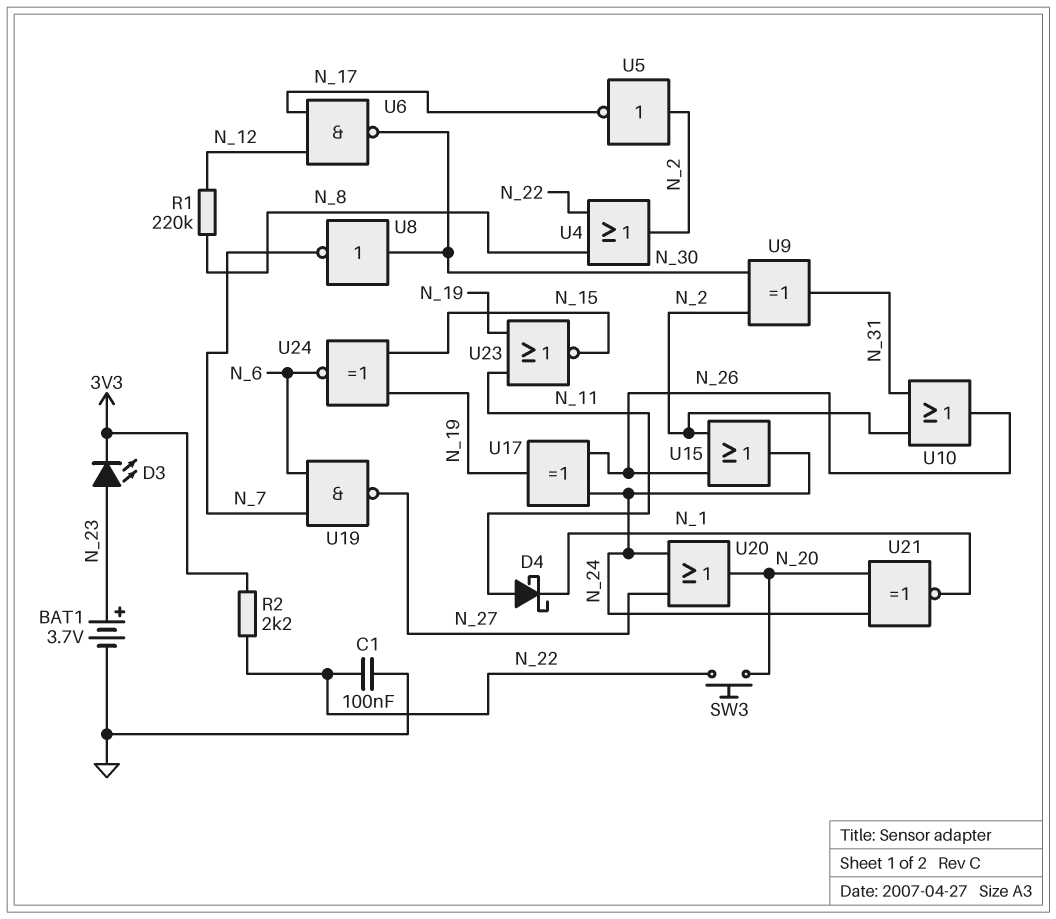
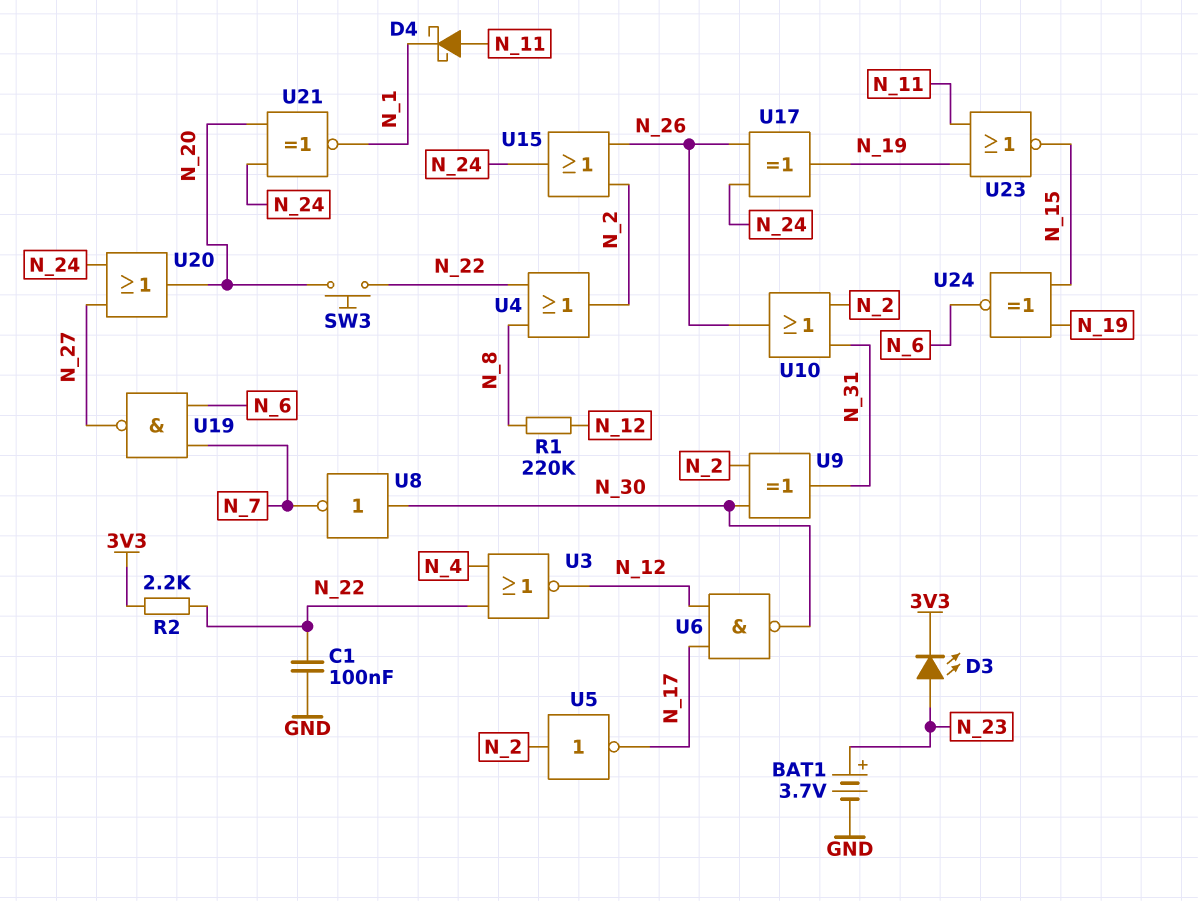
U3: none -> NOR (in N_4, in N_22, out N_12)

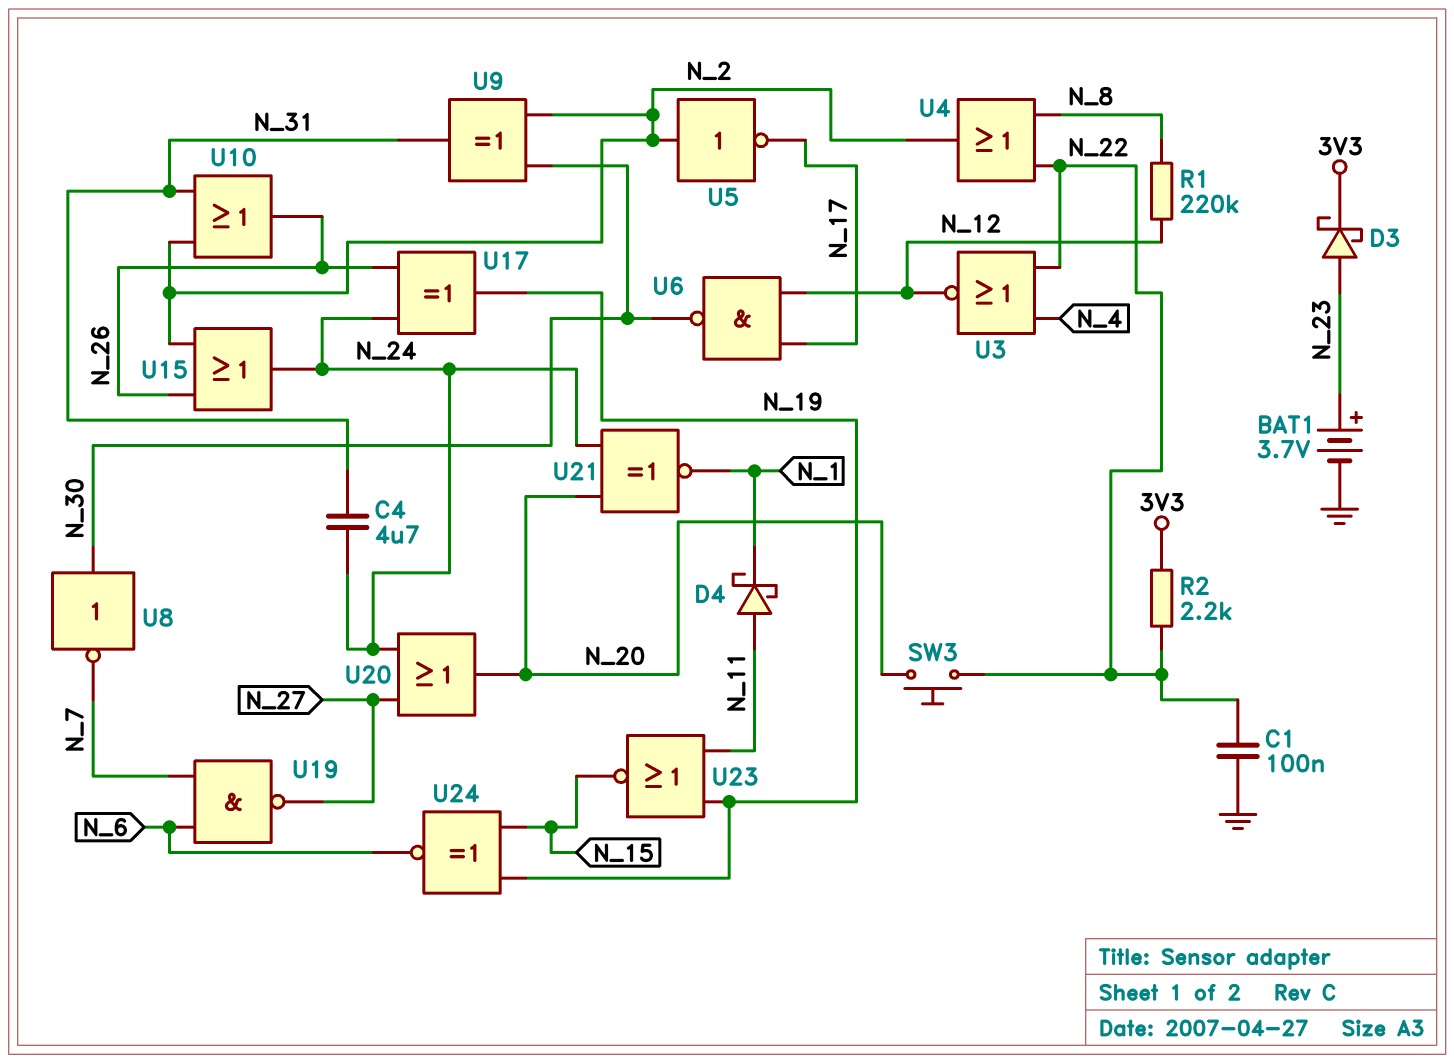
C4: none -> 4.7uF (N_24, N_31)
D3: LED (A N_23, K 3V3) -> schottky (A N_23, K 3V3)

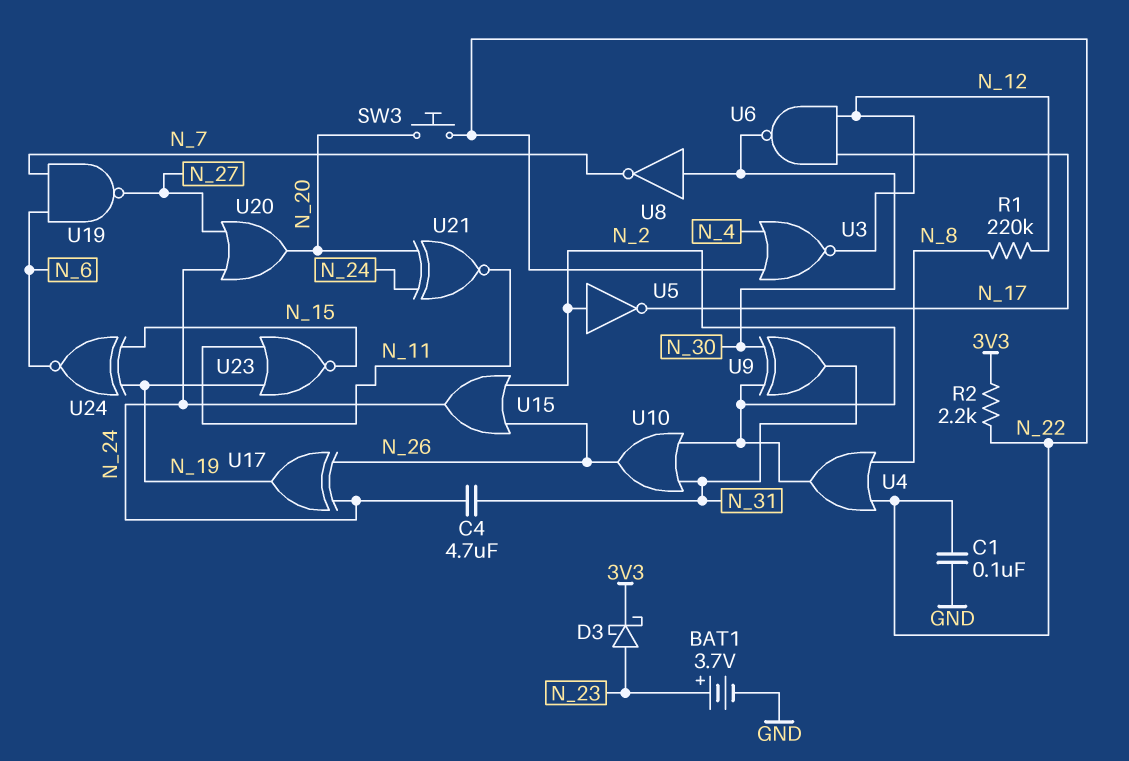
D4: schottky (A N_11, K N_1) -> none
U21: XNOR (in N_20, in N_24, out N_1) -> XNOR (in N_20, in N_24, out N_11)

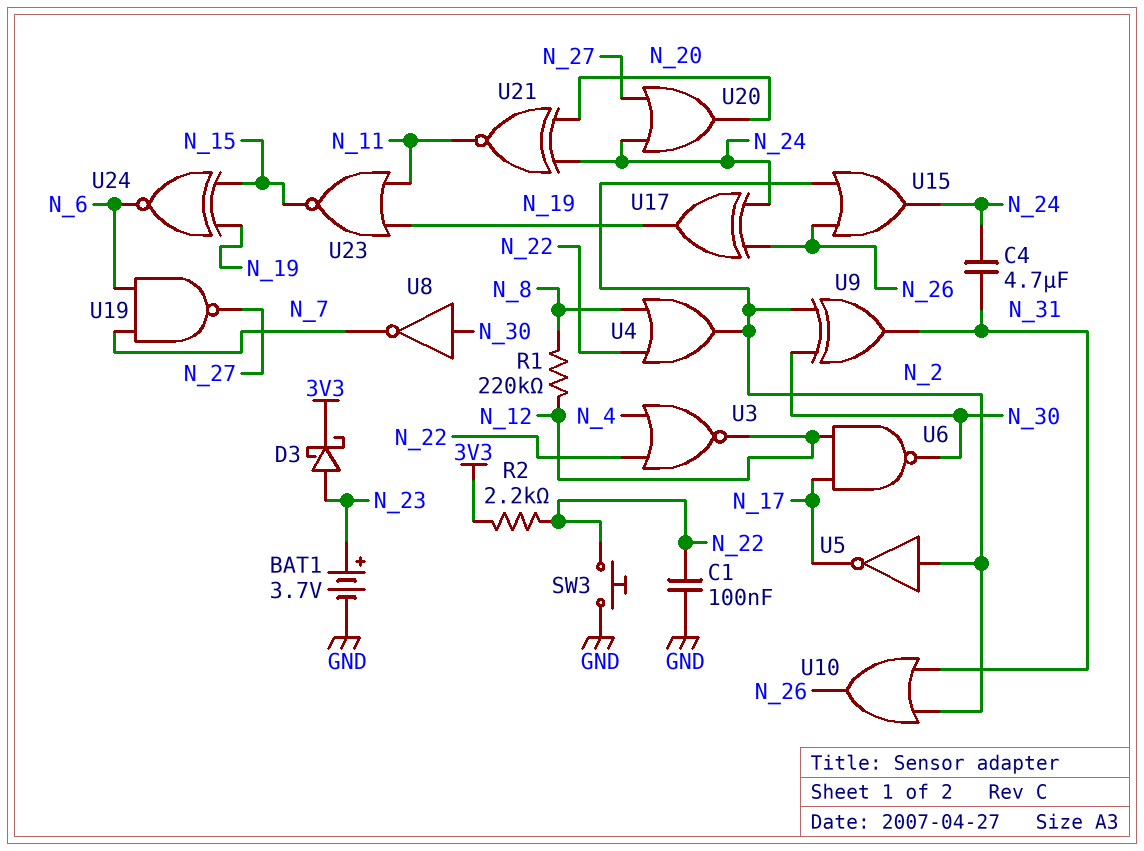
SW3: button (N_20, N_22) -> button (GND, N_22)

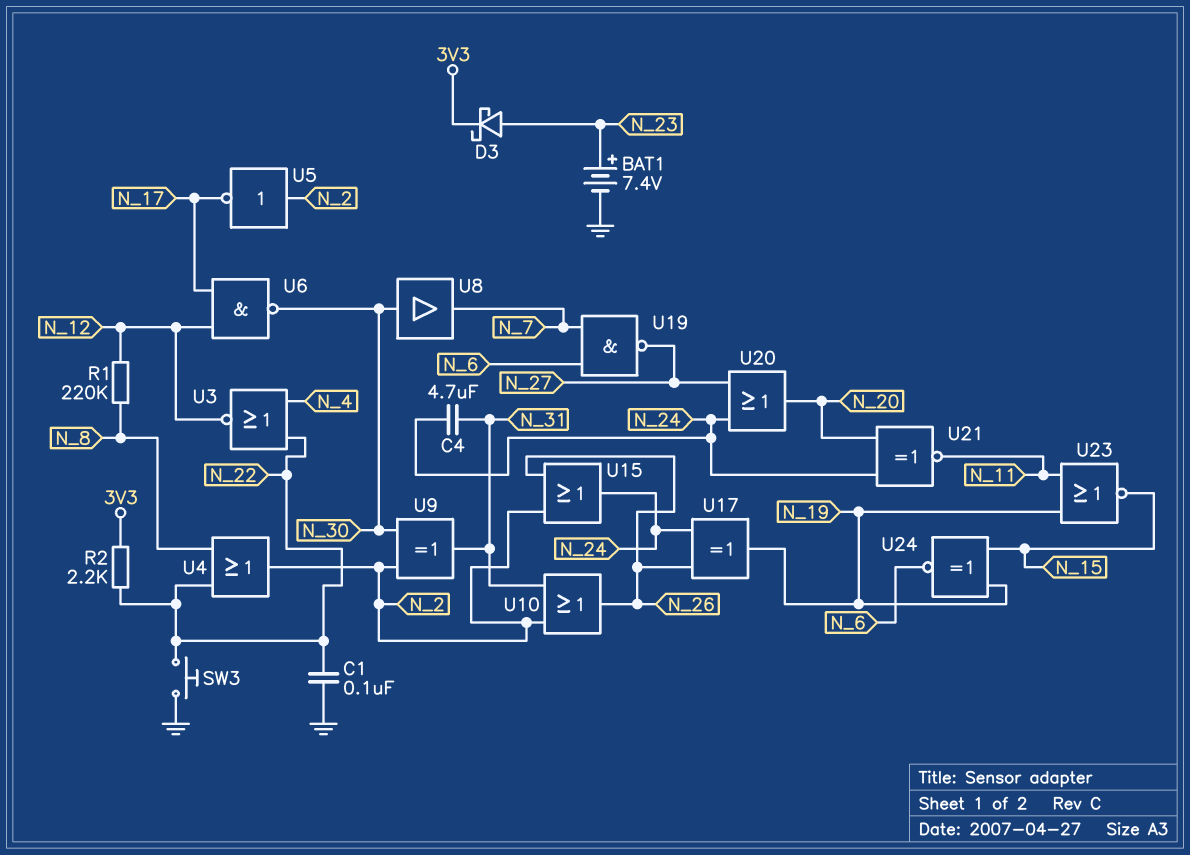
BAT1: 3.7V (plus N_23, minus GND) -> 7.4V (plus N_23, minus GND)
U8: NOT (in N_30, out N_7) -> buffer (in N_30, out N_7)

